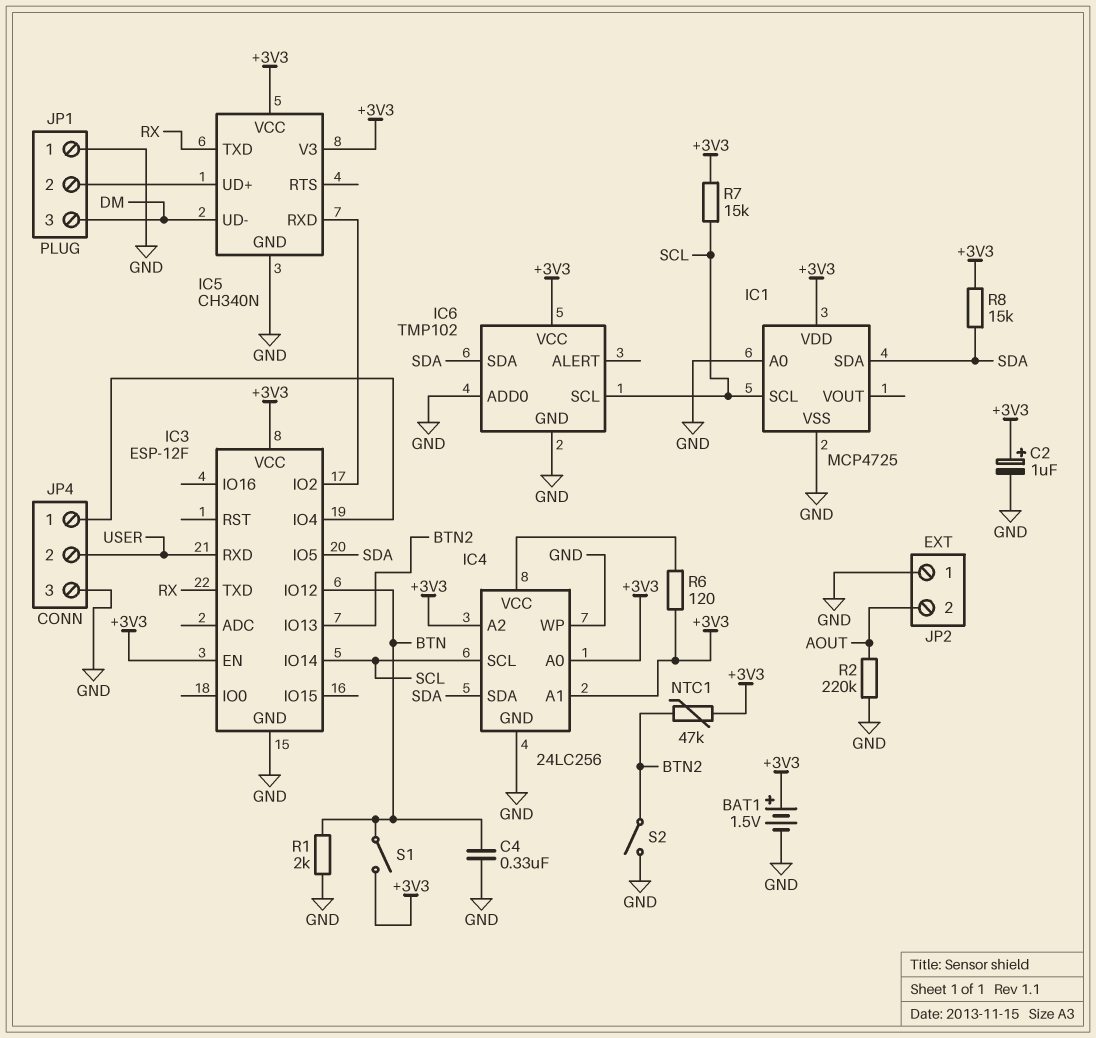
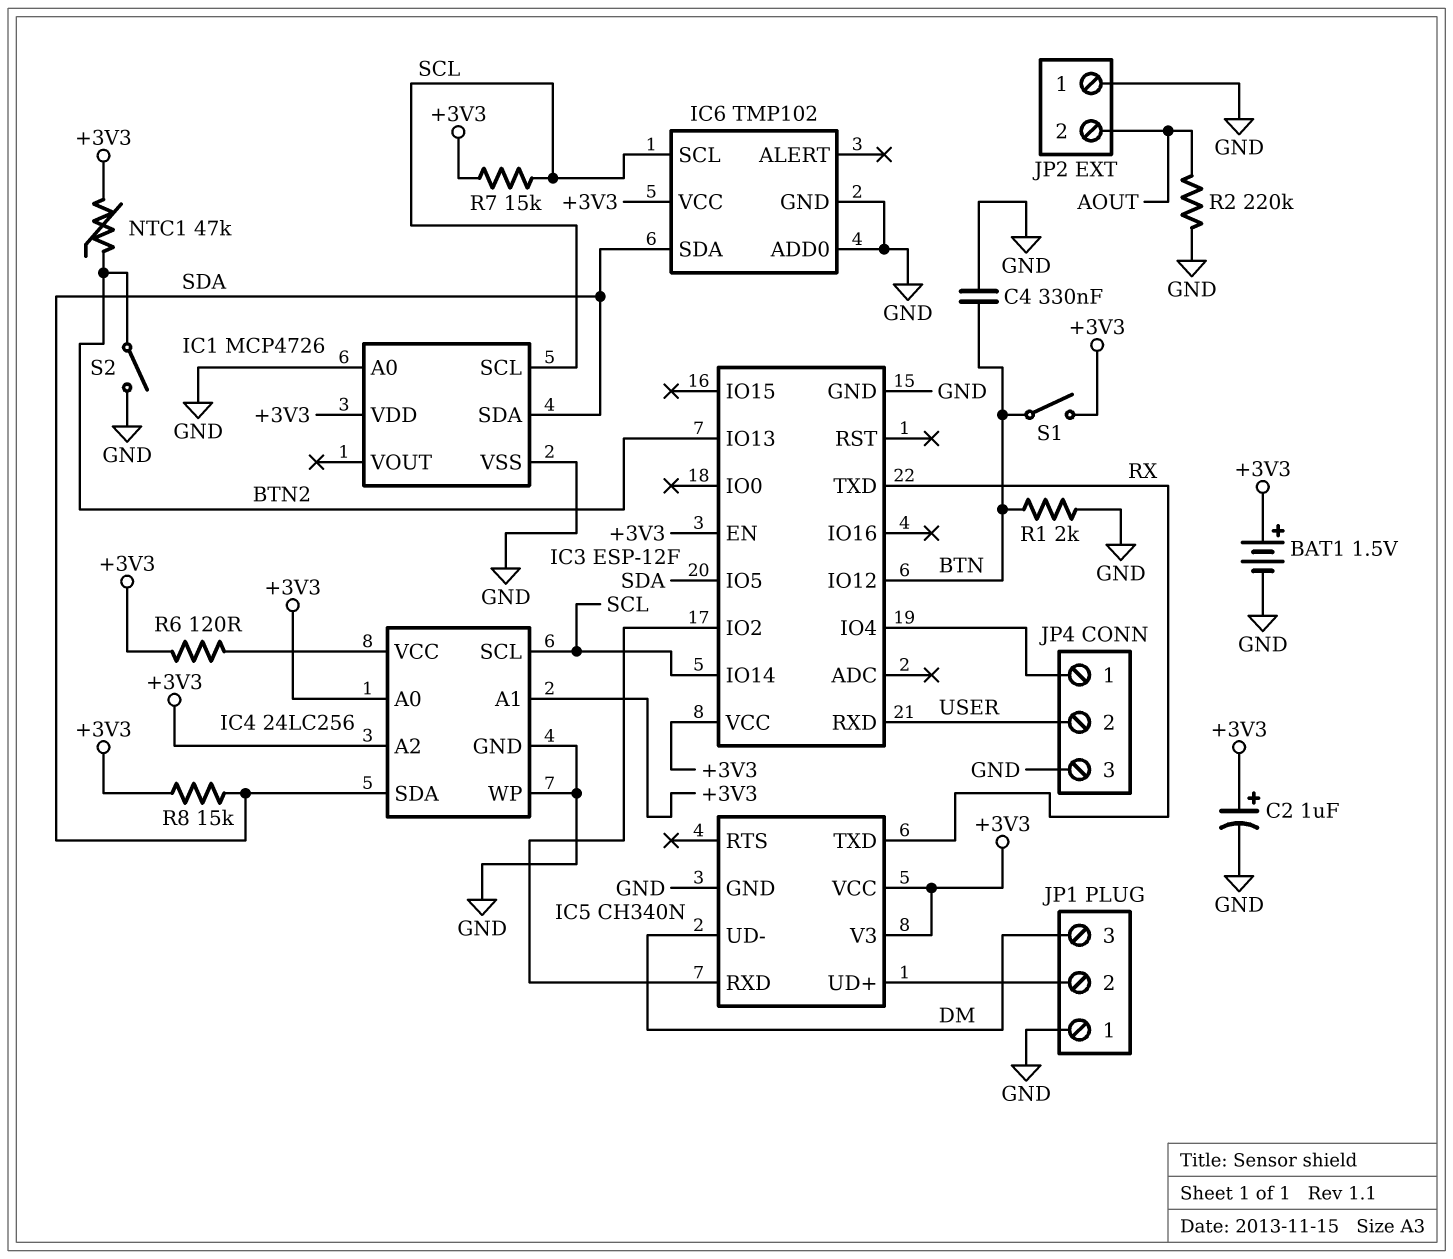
IC1: MCP4725 -> MCP4726

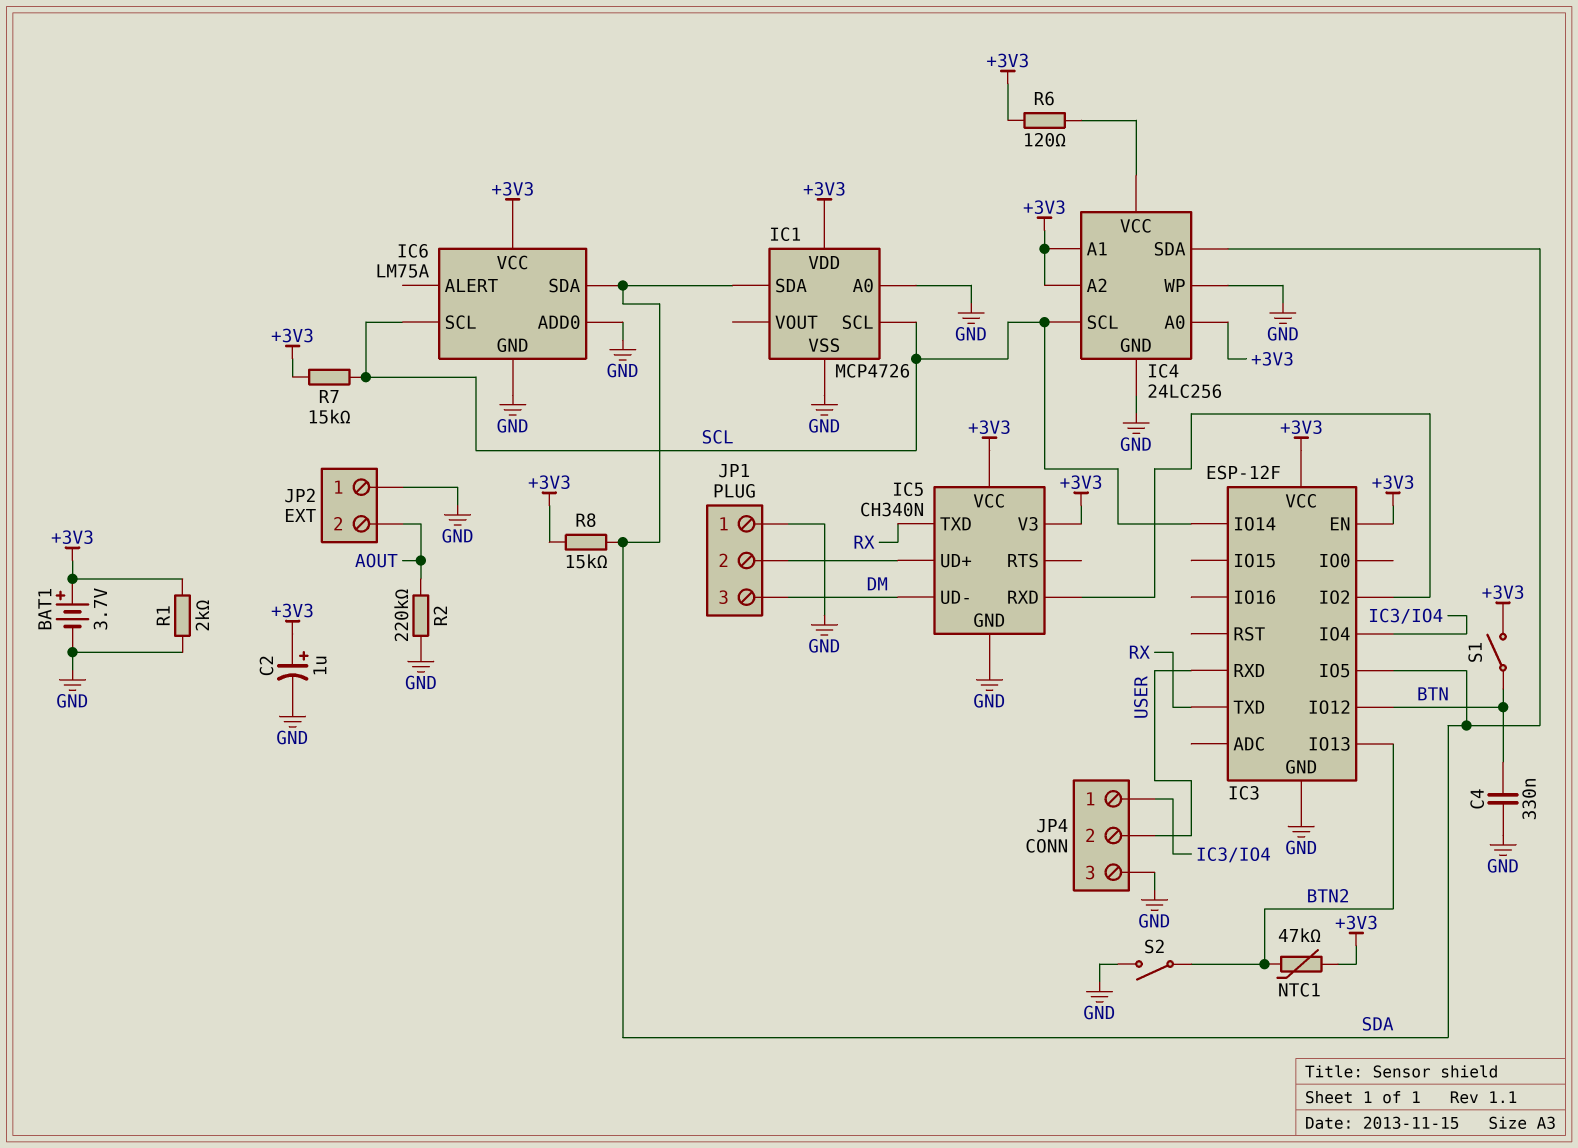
BAT1: 1.5V (plus +3V3, minus GND) -> 3.7V (plus +3V3, minus GND)
IC6: TMP102 -> LM75A
R1: 2k (BTN, GND) -> 2k (+3V3, GND)

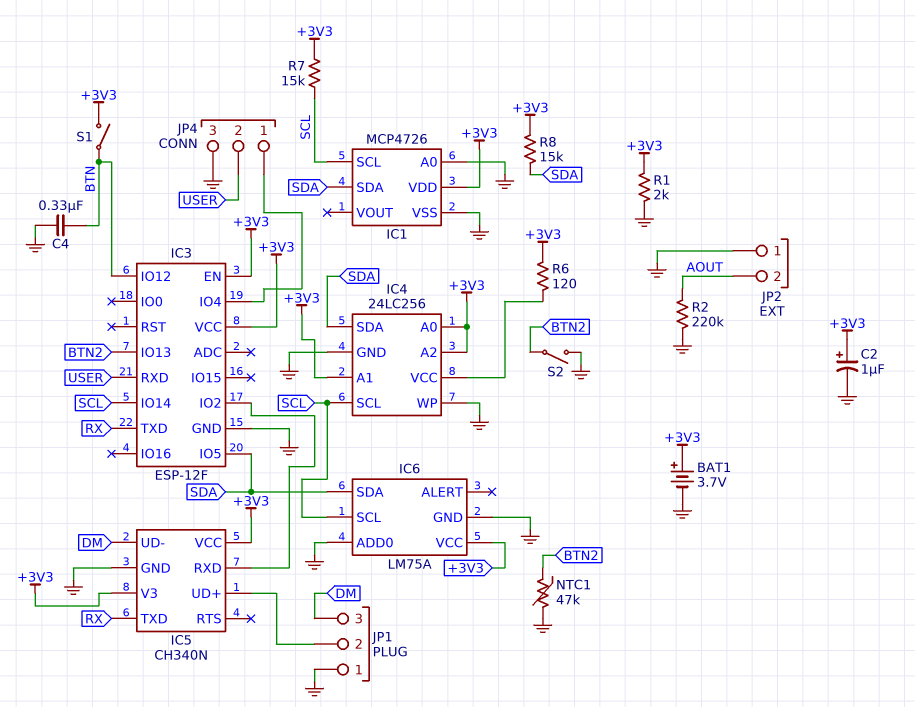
NTC1: 47k (+3V3, BTN2) -> 47k (BTN2, GND)

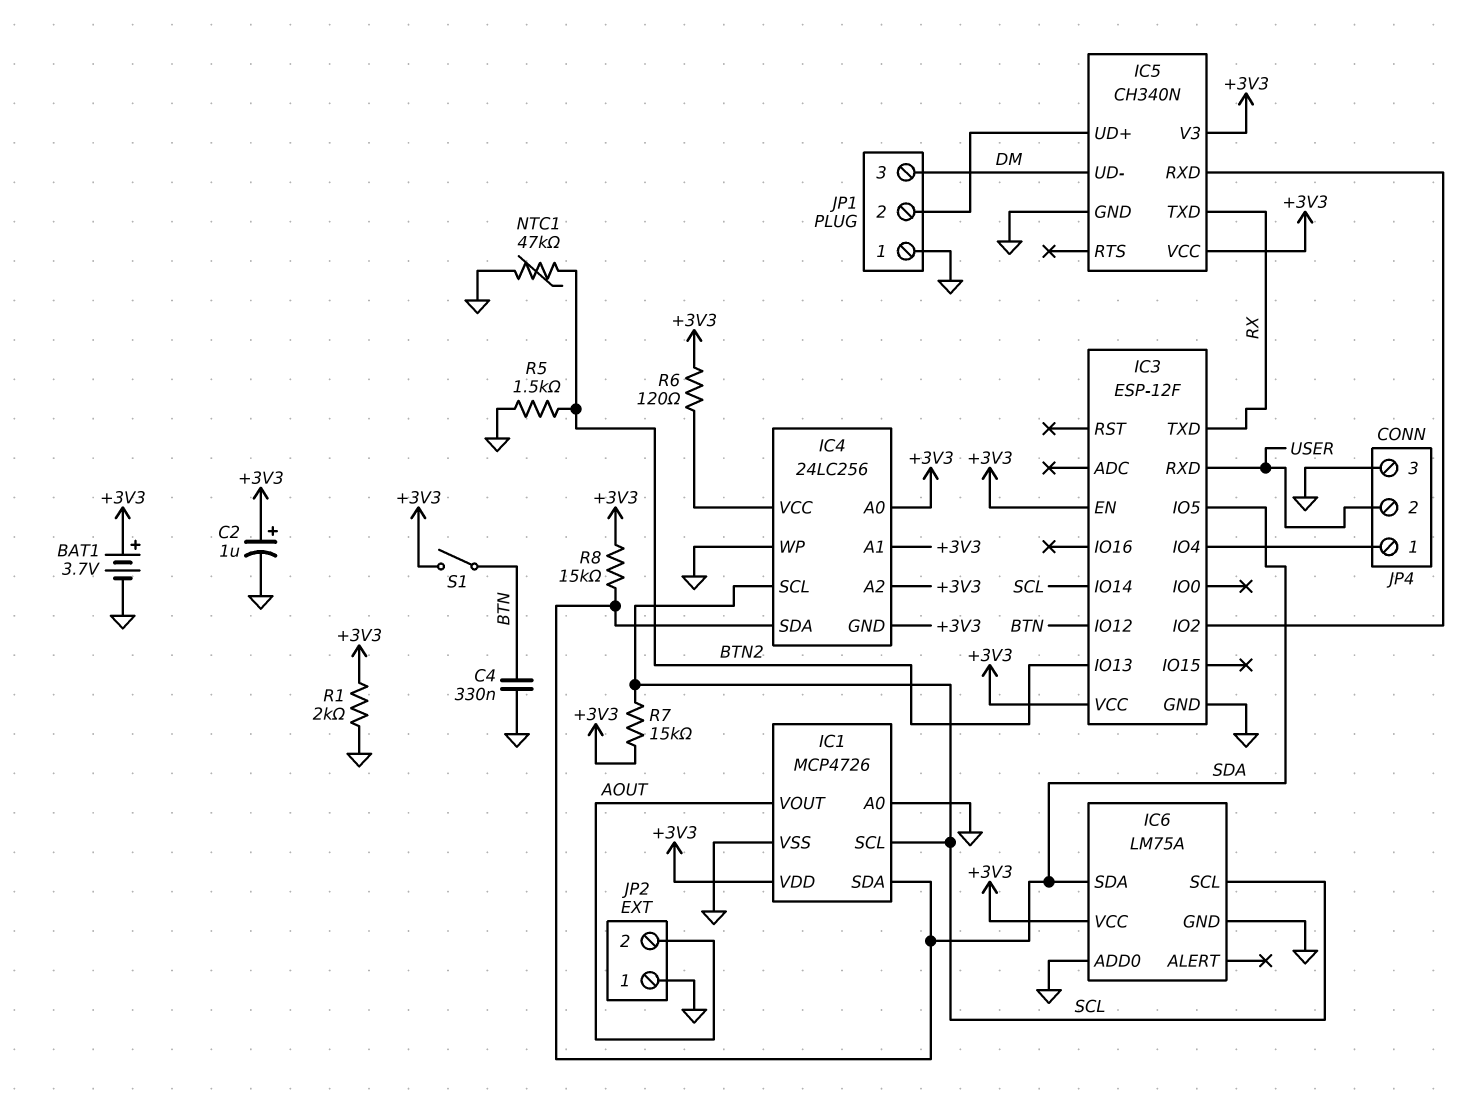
IC1 pin VOUT: none -> AOUT
IC4 pin GND: GND -> +3V3
R2: 220k (AOUT, GND) -> none
R5: none -> 1.5k (BTN2, GND)
S2: switch (BTN2, GND) -> none

